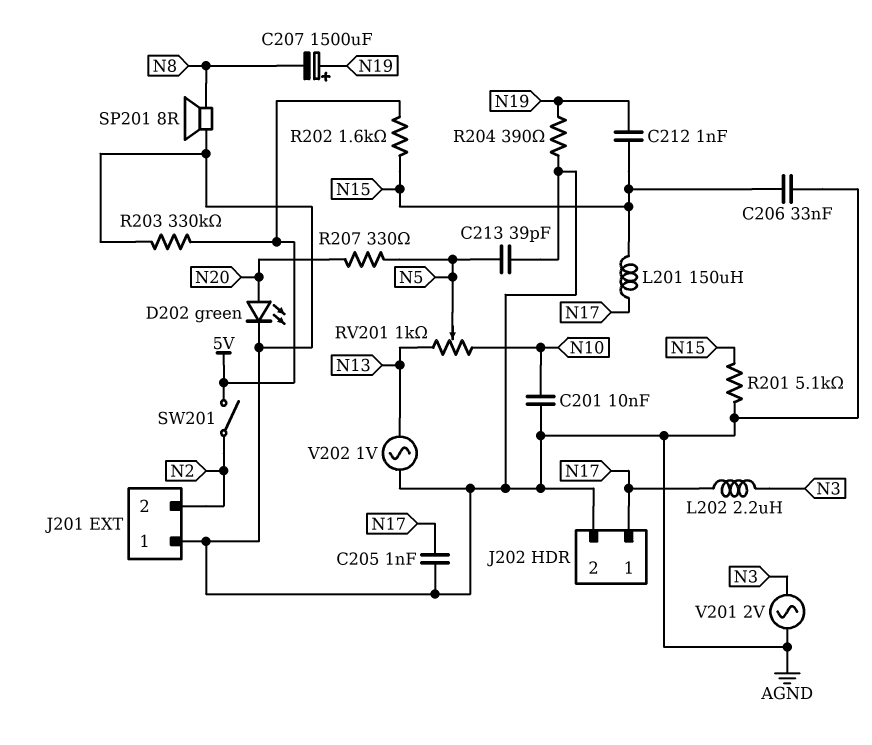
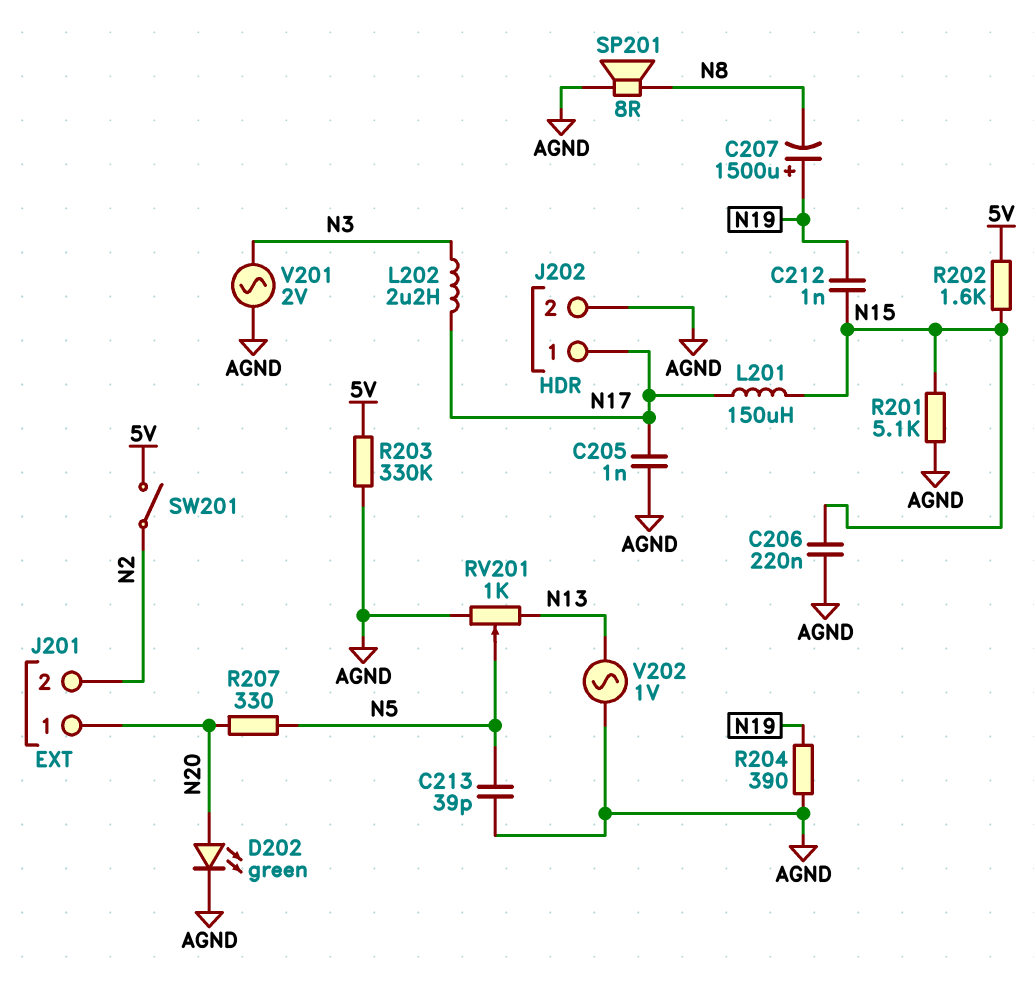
C201: 10nF (AGND, N10) -> none
C206: 33nF (AGND, N15) -> 220nF (AGND, N15)
J201 pin 1: AGND -> N20
RV201: 1k (N10, N13, wiper N5) -> 1k (AGND, N13, wiper N5)

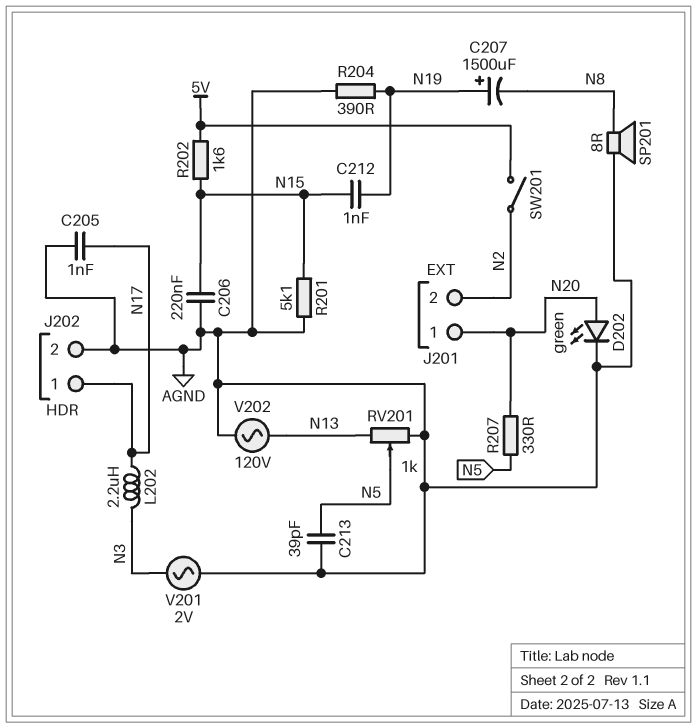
L201: 150uH (N15, N17) -> none
R203: 330k (5V, AGND) -> none
V202: AC 1V (AGND, N13) -> AC 120V (AGND, N13)

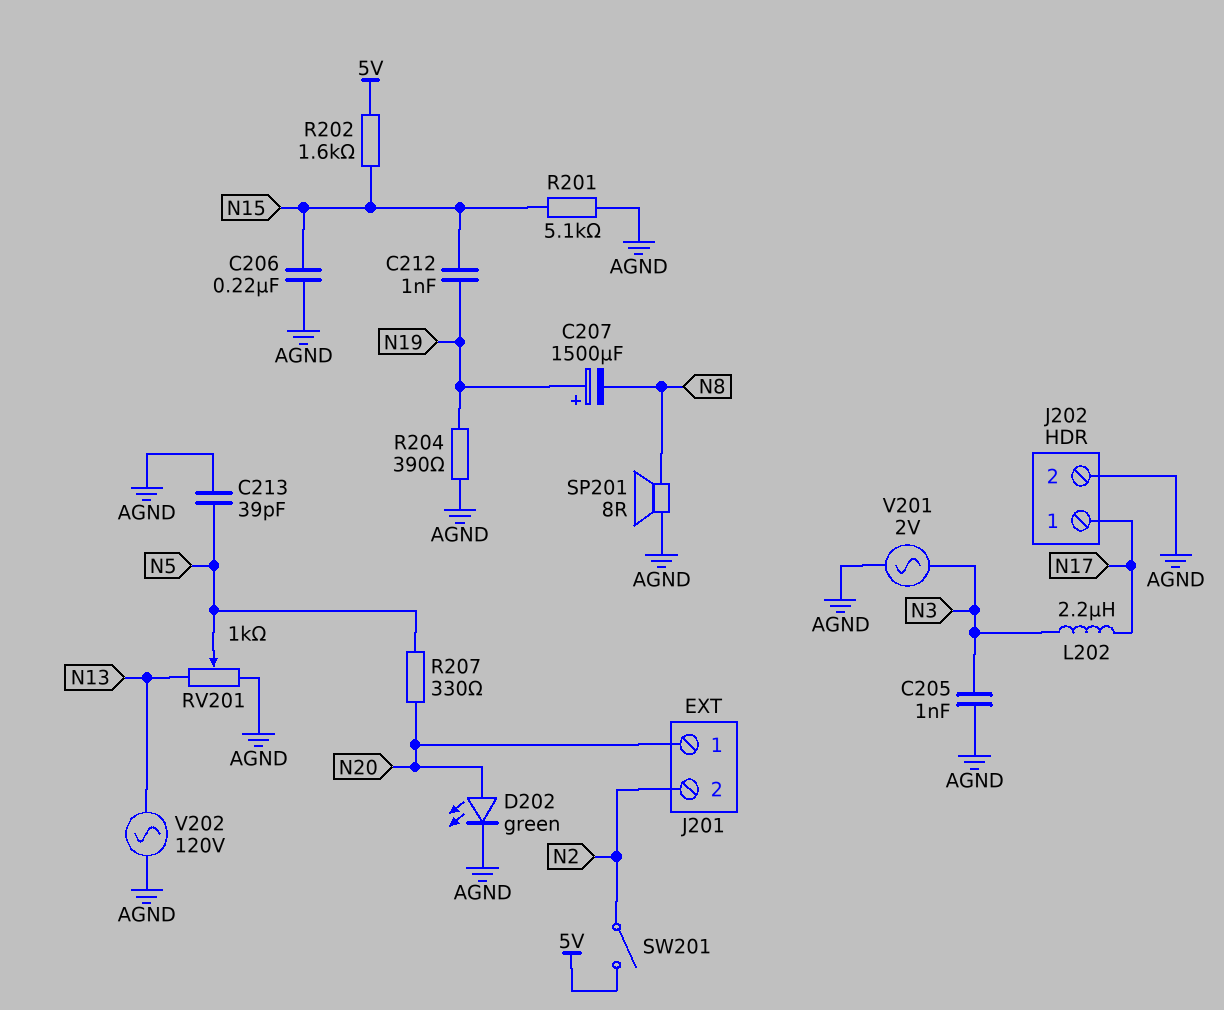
C205: 1nF (AGND, N17) -> 1nF (AGND, N3)

